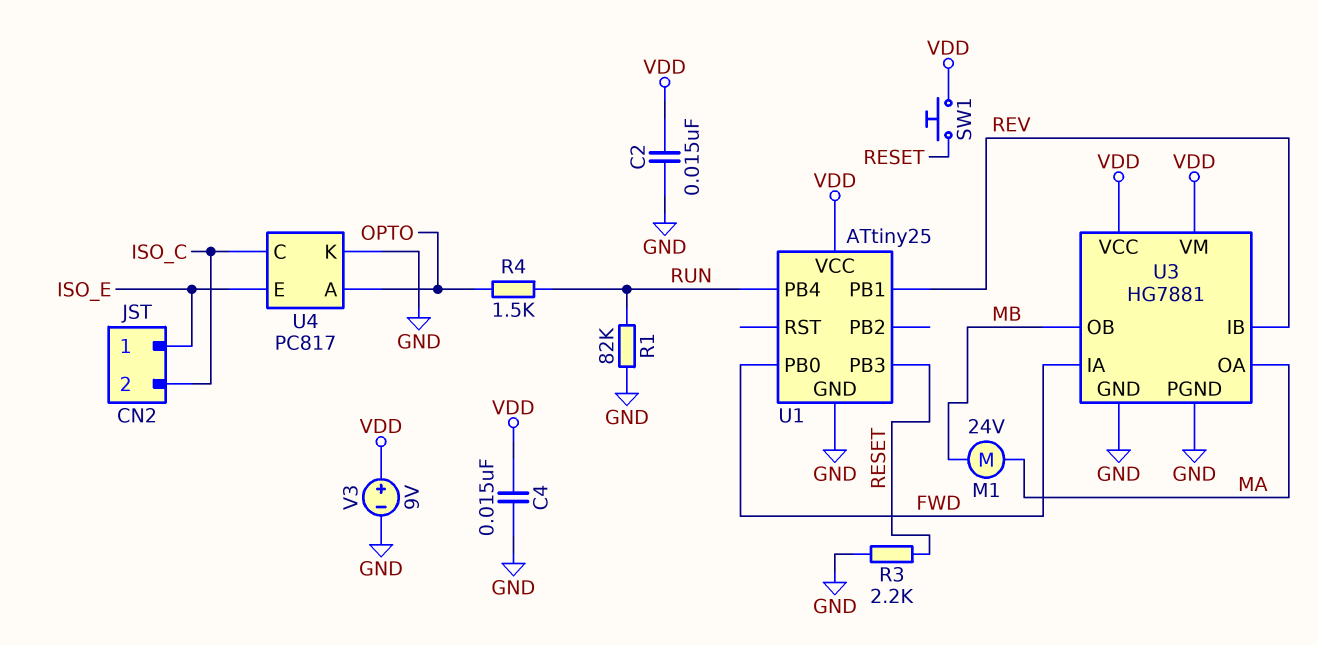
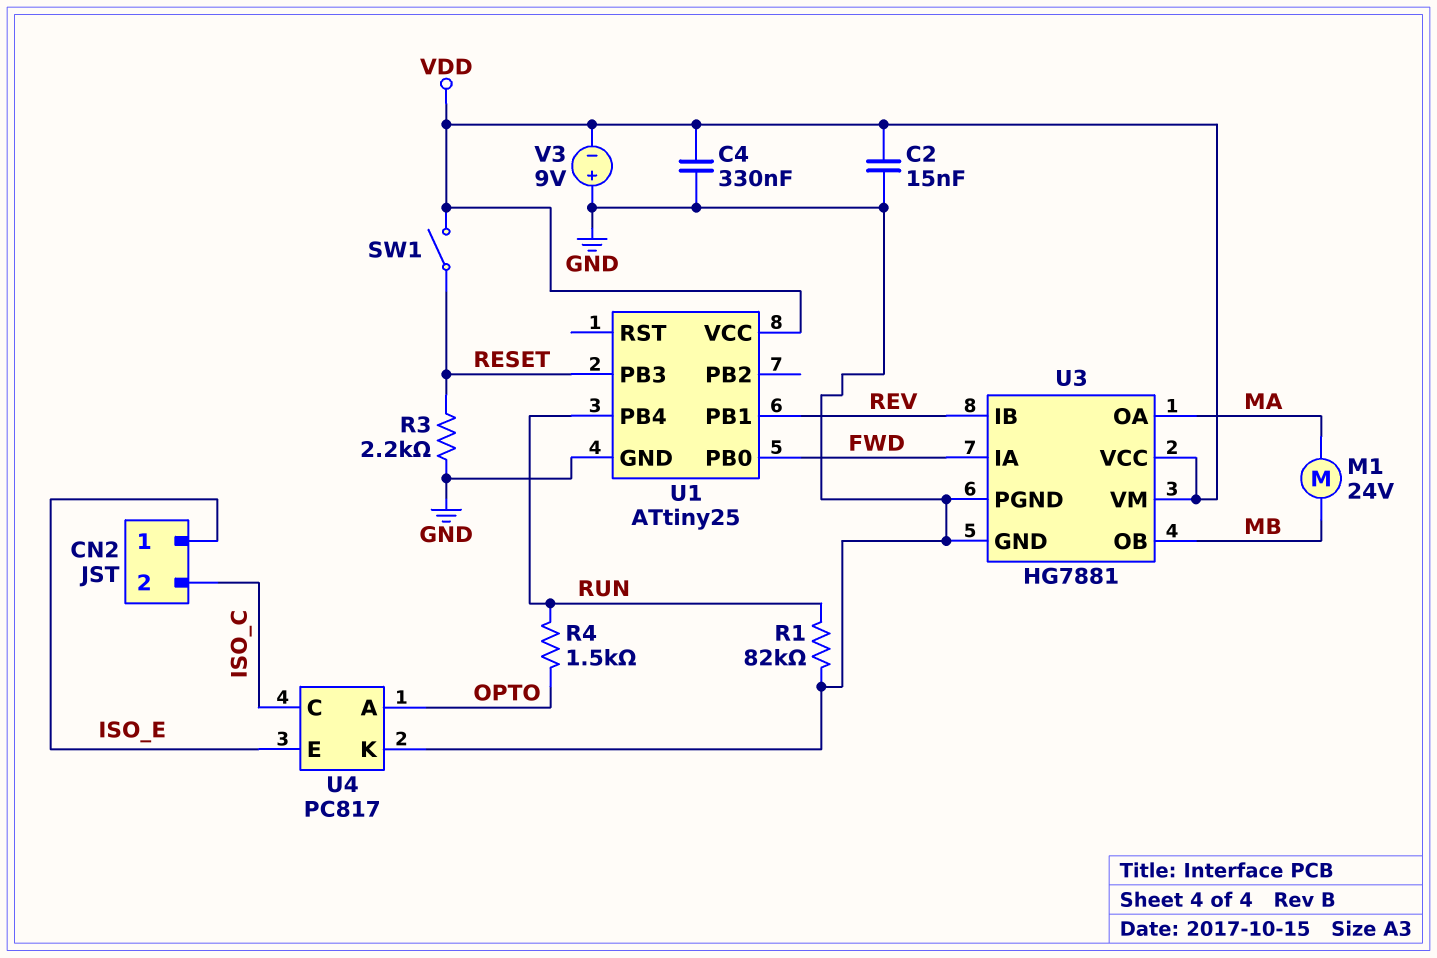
C4: 15nF (GND, VDD) -> 330nF (GND, VDD)
SW1: button (RESET, VDD) -> switch (RESET, VDD)
V3: 9V (plus VDD, minus GND) -> 9V (plus GND, minus VDD)

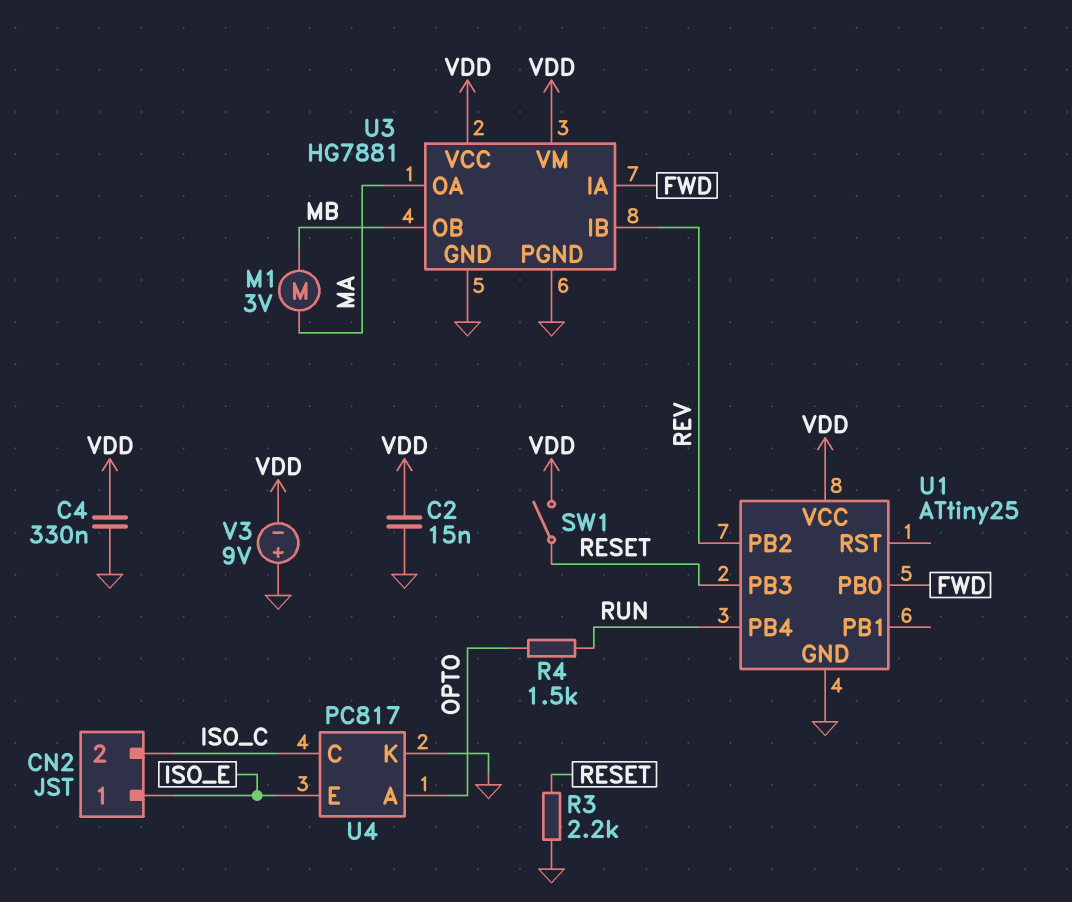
M1: motor 24V (MA, MB) -> motor 3V (MA, MB)
R1: 82k (GND, RUN) -> none
U1 pin PB1: REV -> none
U1 pin PB2: none -> REV

